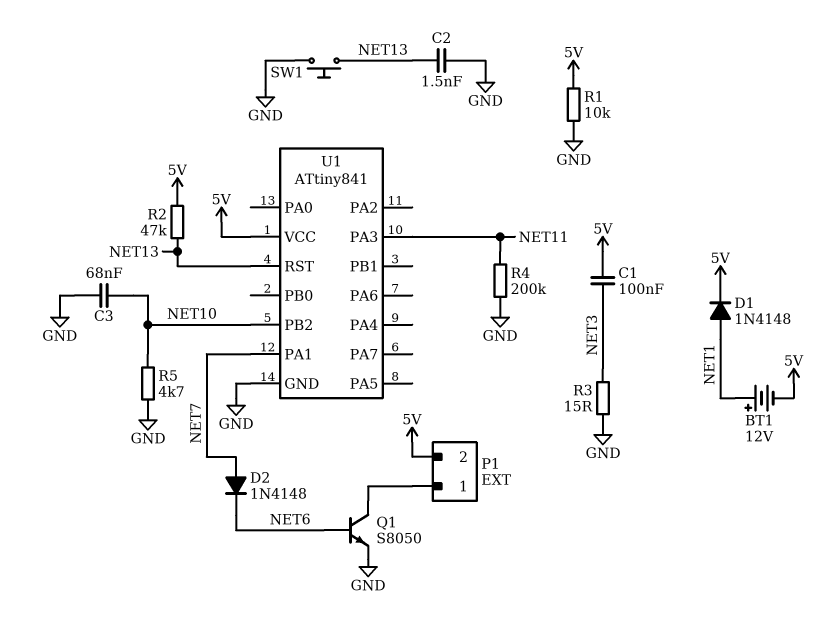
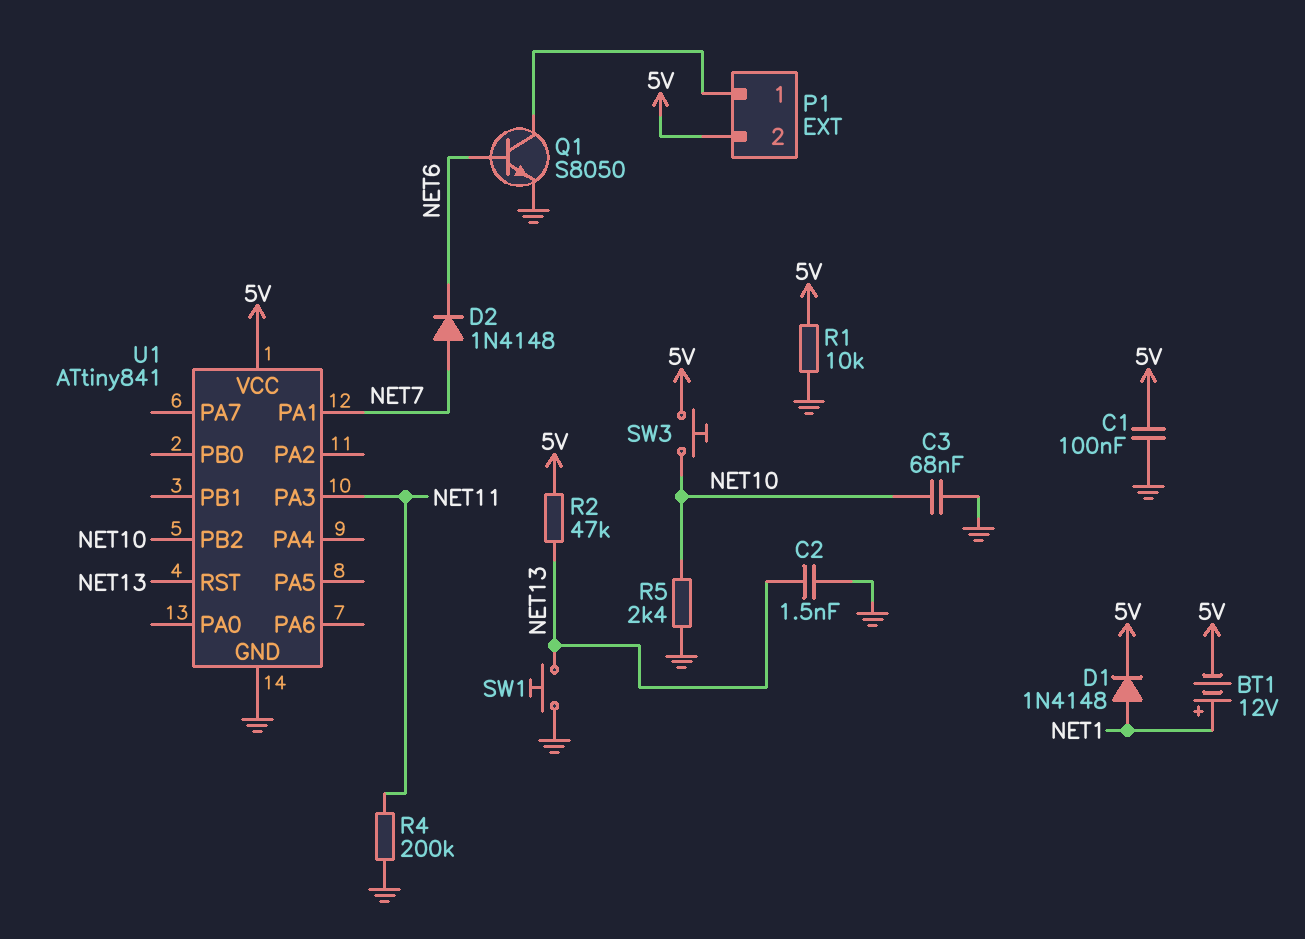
C1: 100nF (5V, NET3) -> 100nF (5V, GND)
R3: 15 (GND, NET3) -> none
R5: 4.7k (GND, NET10) -> 2.4k (GND, NET10)
SW3: none -> button (5V, NET10)

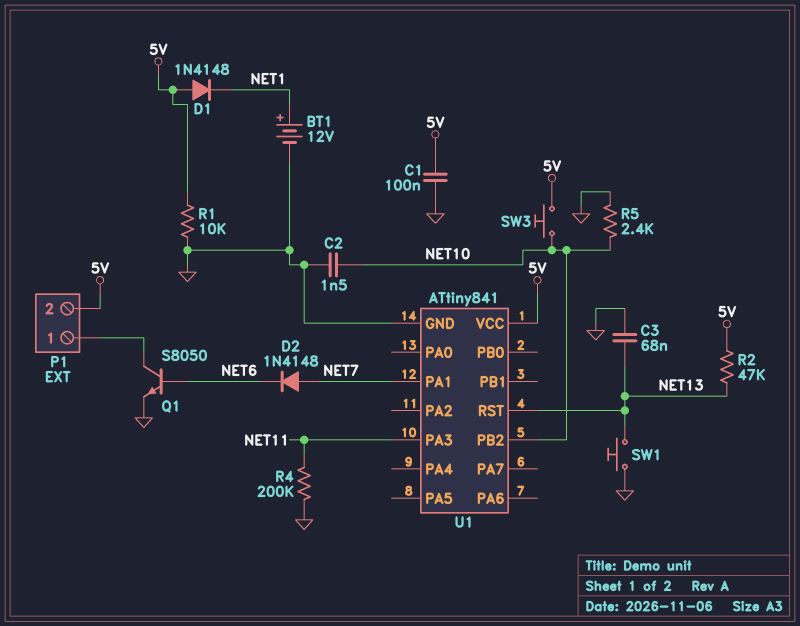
BT1: 12V (plus NET1, minus 5V) -> 12V (plus NET1, minus GND)
C2: 1.5nF (GND, NET13) -> 1.5nF (GND, NET10)
C3: 68nF (GND, NET10) -> 68nF (GND, NET13)
D1: diode 1N4148 (A NET1, K 5V) -> diode 1N4148 (A 5V, K NET1)

